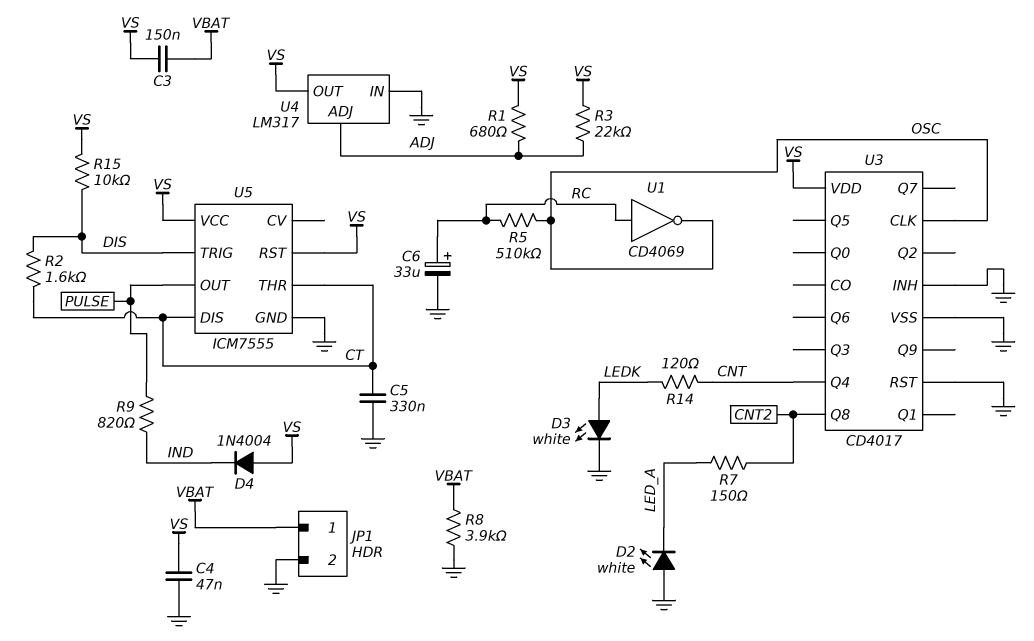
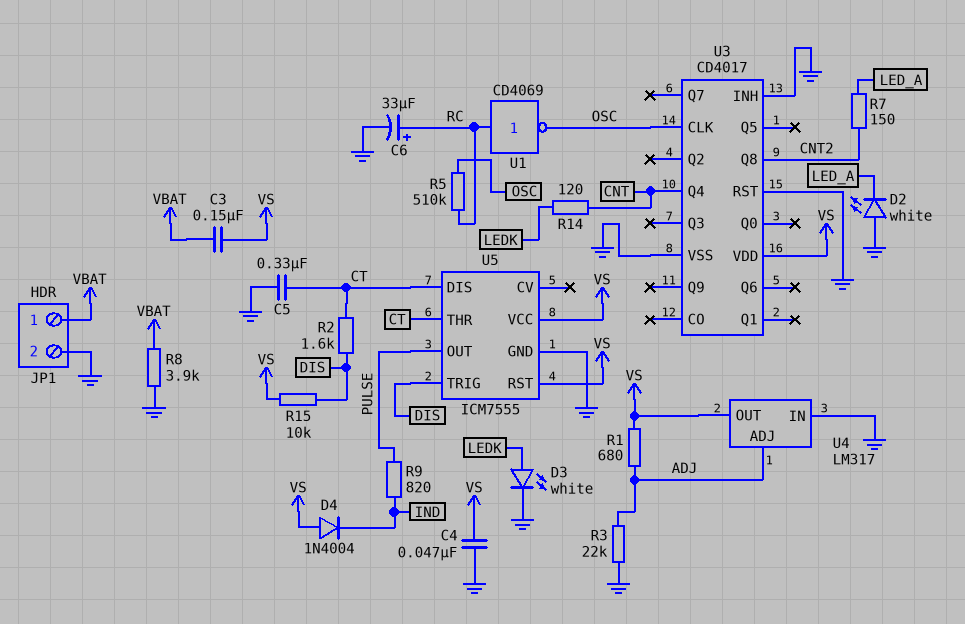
R3: 22k (ADJ, VS) -> 22k (ADJ, GND)

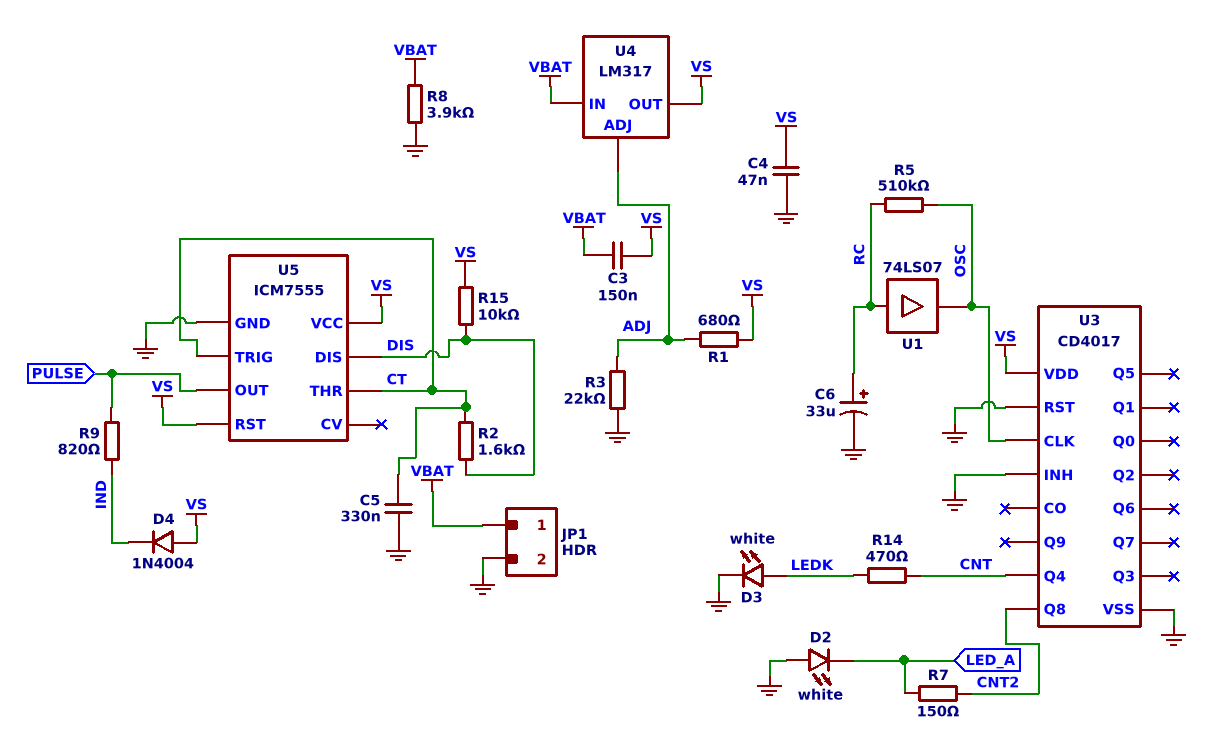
R14: 120 (CNT, LEDK) -> 470 (CNT, LEDK)
U1: NOT CD4069 (in RC, out OSC) -> buffer 74LS07 (in RC, out OSC)
U4 pin IN: GND -> VBAT
U5 pin DIS: CT -> DIS
U5 pin TRIG: DIS -> CT

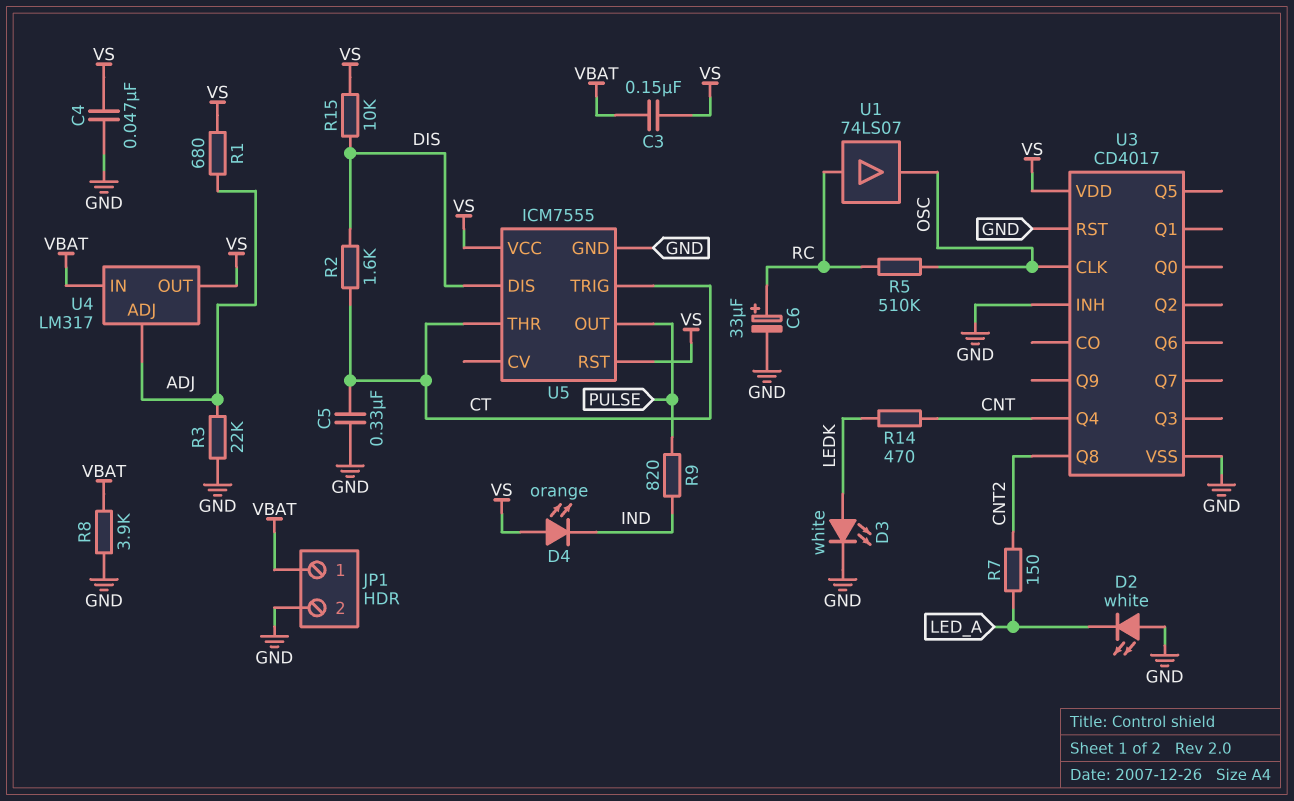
D4: diode 1N4004 (A VS, K IND) -> LED orange (A VS, K IND)

